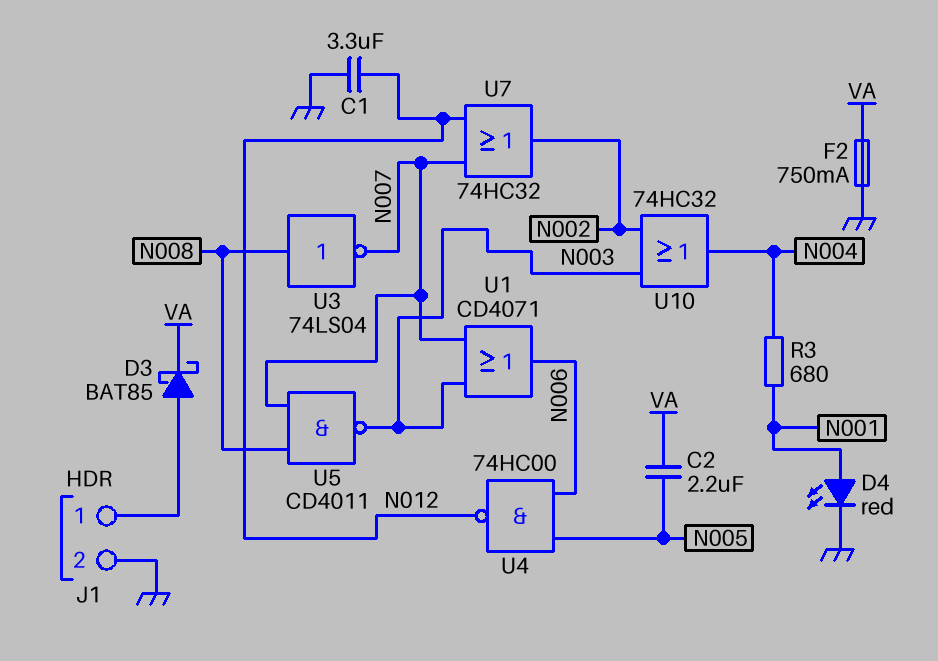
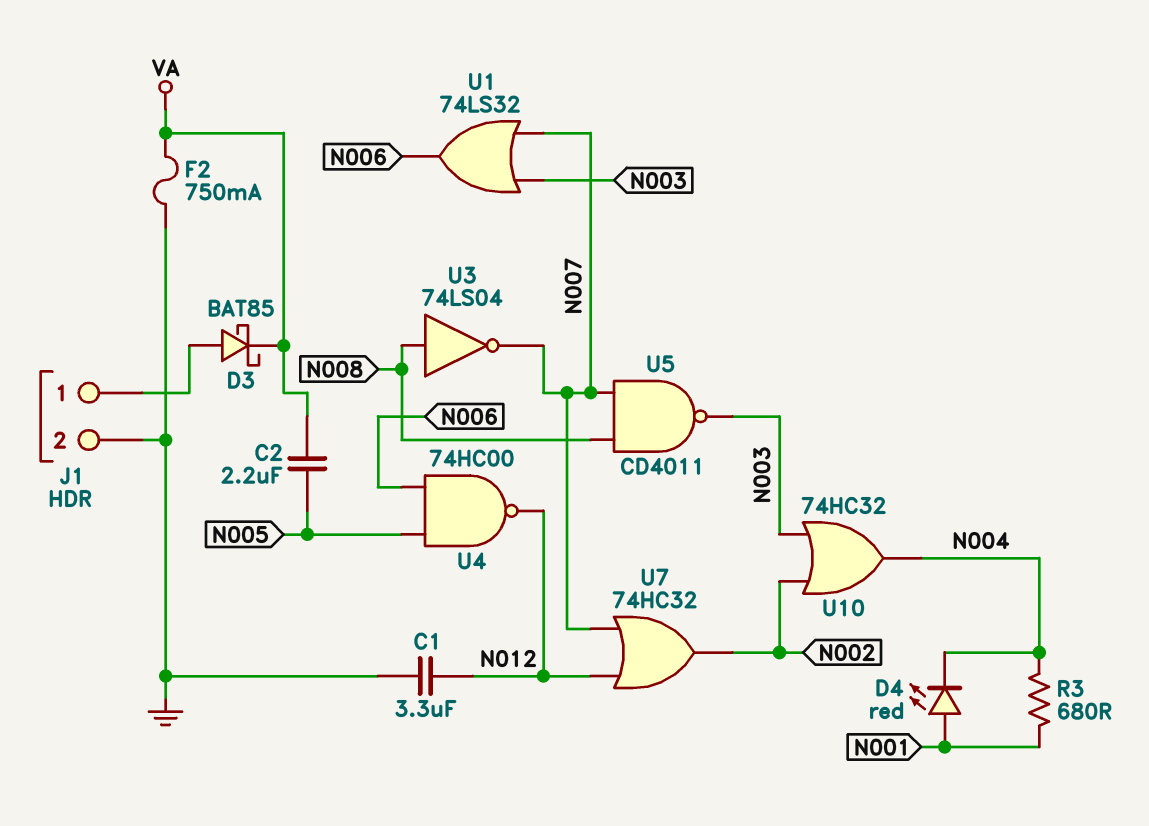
D4: LED red (A N001, K GND) -> LED red (A N001, K N004)
U1: OR CD4071 (in N003, in N007, out N006) -> OR 74LS32 (in N003, in N007, out N006)

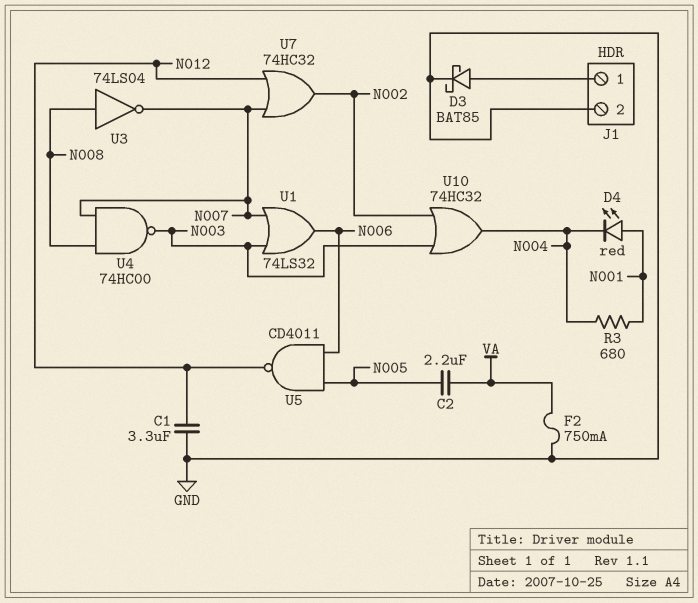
D3: schottky BAT85 (A J1/1, K VA) -> schottky BAT85 (A J1/1, K GND)
U4: NAND 74HC00 (in N005, in N006, out N012) -> NAND 74HC00 (in N007, in N008, out N003)
U5: NAND CD4011 (in N007, in N008, out N003) -> NAND CD4011 (in N005, in N006, out N012)

